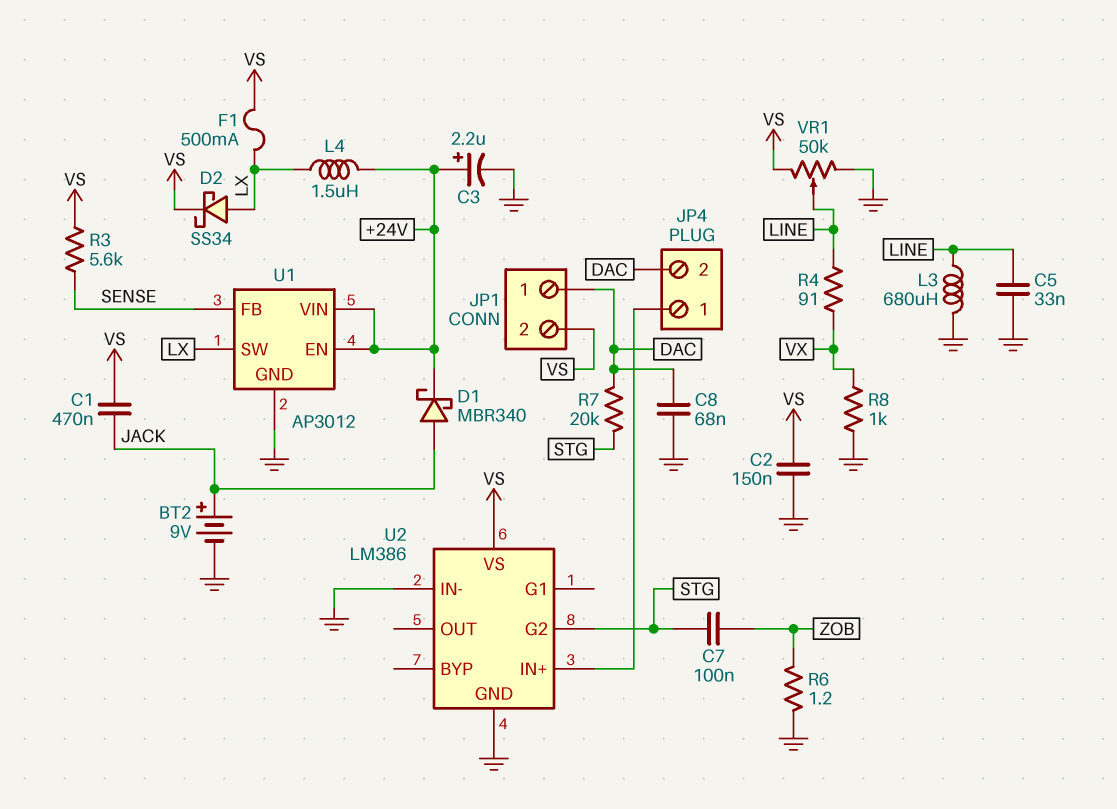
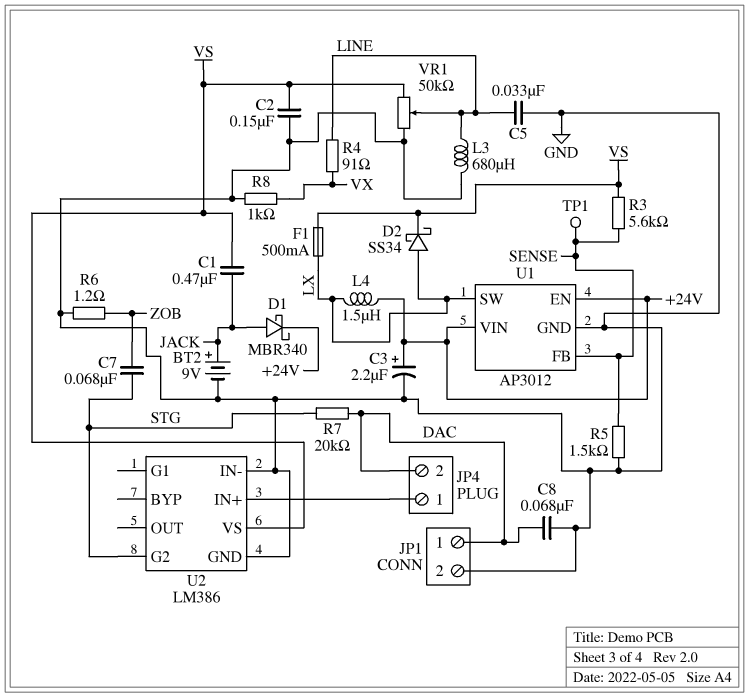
C7: 100nF (STG, ZOB) -> 68nF (STG, ZOB)
JP1 pin 2: VS -> GND
R5: none -> 1.5k (GND, SENSE)
TP1: none -> test point (SENSE)

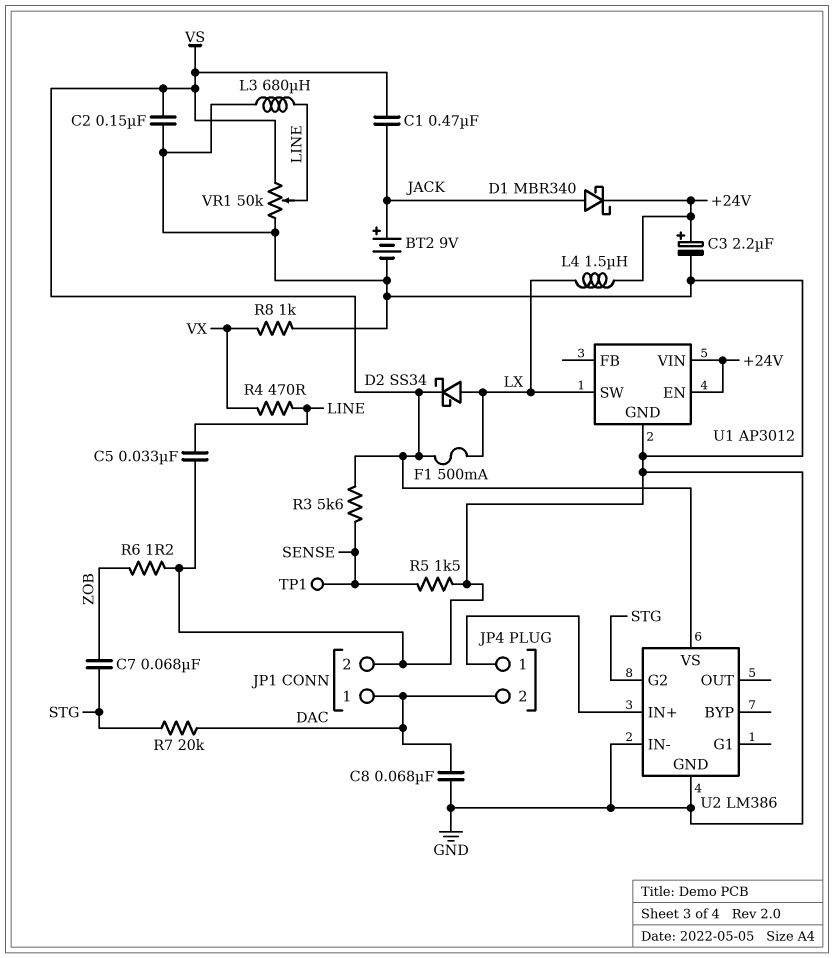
R4: 91 (LINE, VX) -> 470 (LINE, VX)
U1 pin FB: SENSE -> none

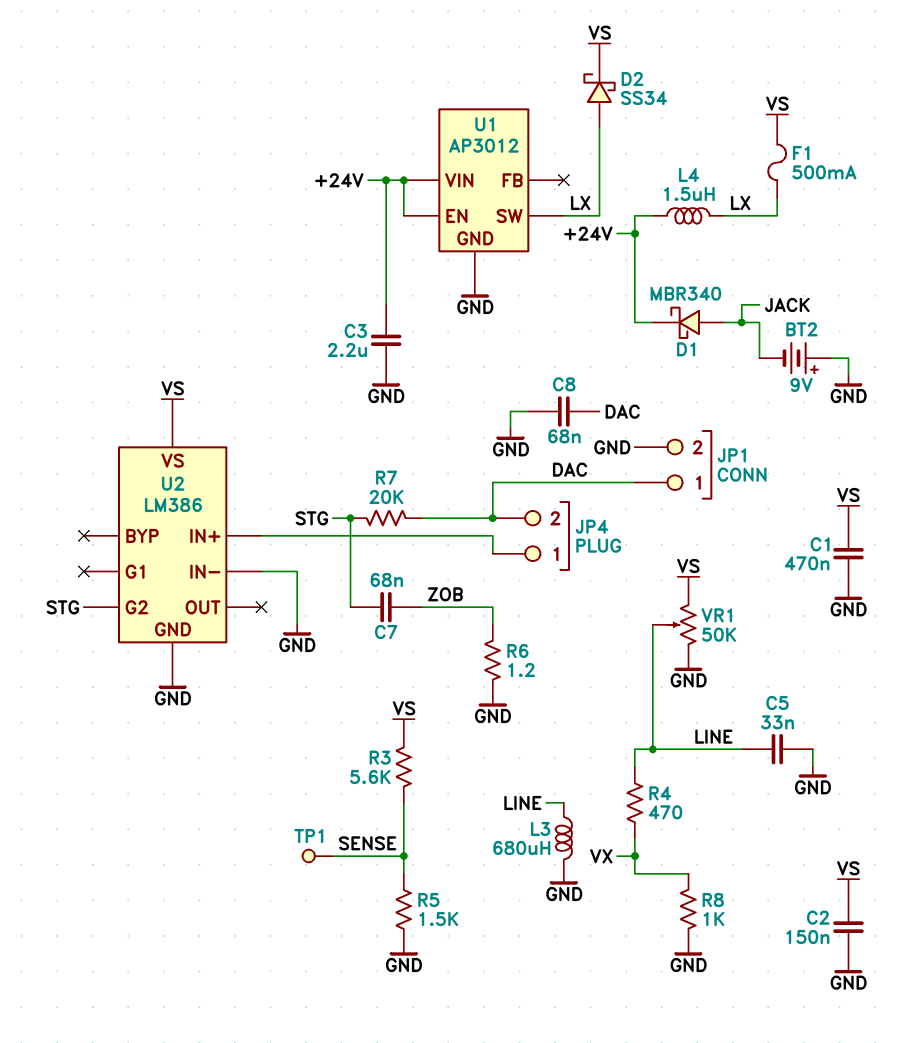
BT2: 9V (plus JACK, minus GND) -> 9V (plus GND, minus JACK)
C1: 470nF (JACK, VS) -> 470nF (GND, VS)
C3: 2.2uF (plus +24V, minus GND) -> 2.2uF (+24V, GND)

